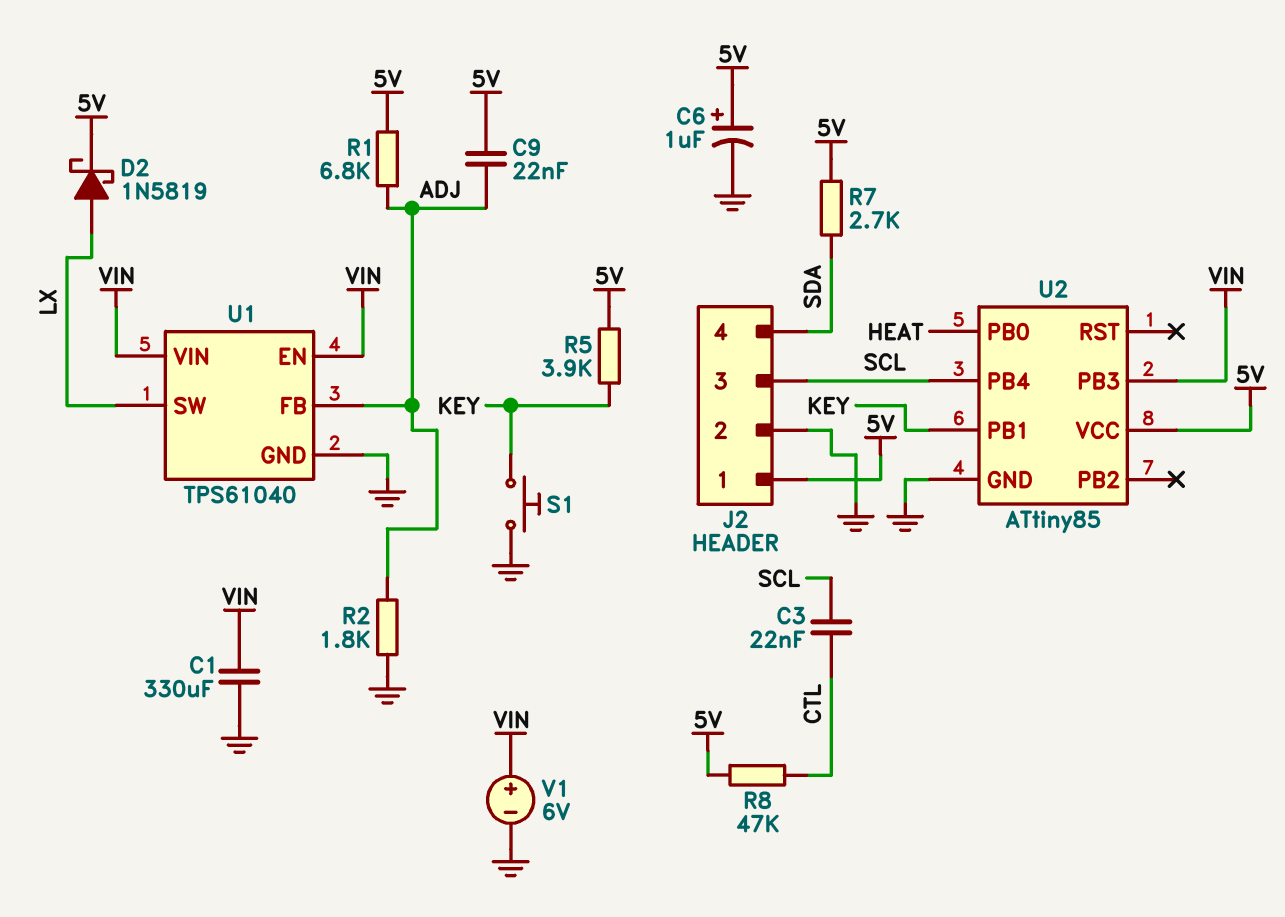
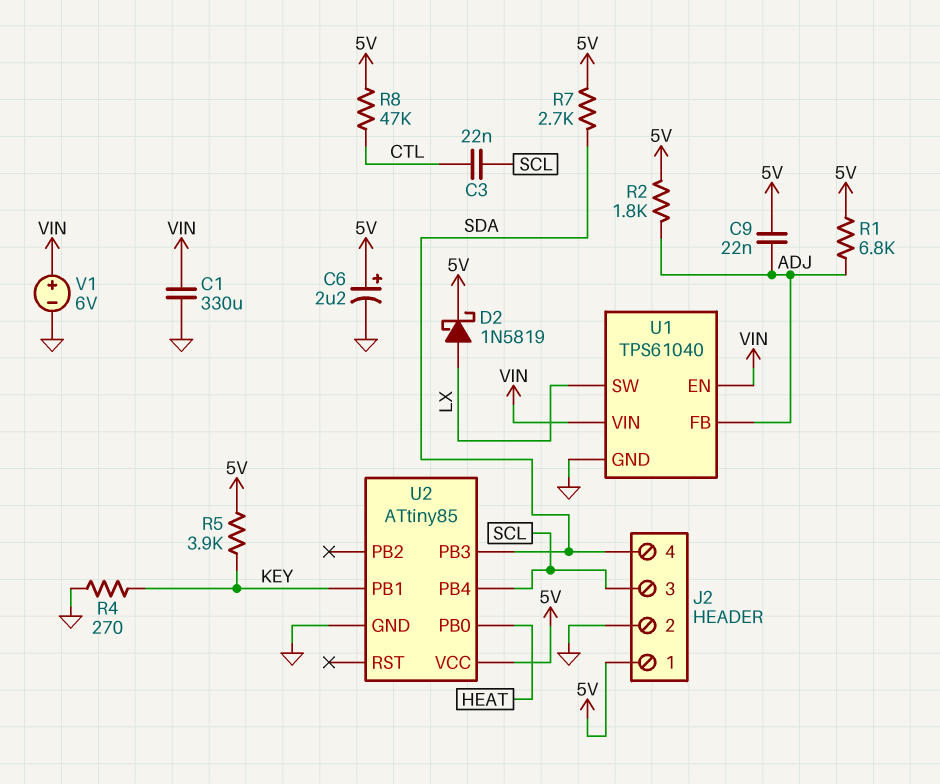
C6: 1uF (plus 5V, minus GND) -> 2.2uF (plus 5V, minus GND)
R2: 1.8k (ADJ, GND) -> 1.8k (5V, ADJ)
R4: none -> 270 (GND, KEY)
S1: button (GND, KEY) -> none
U2 pin PB3: VIN -> SDA

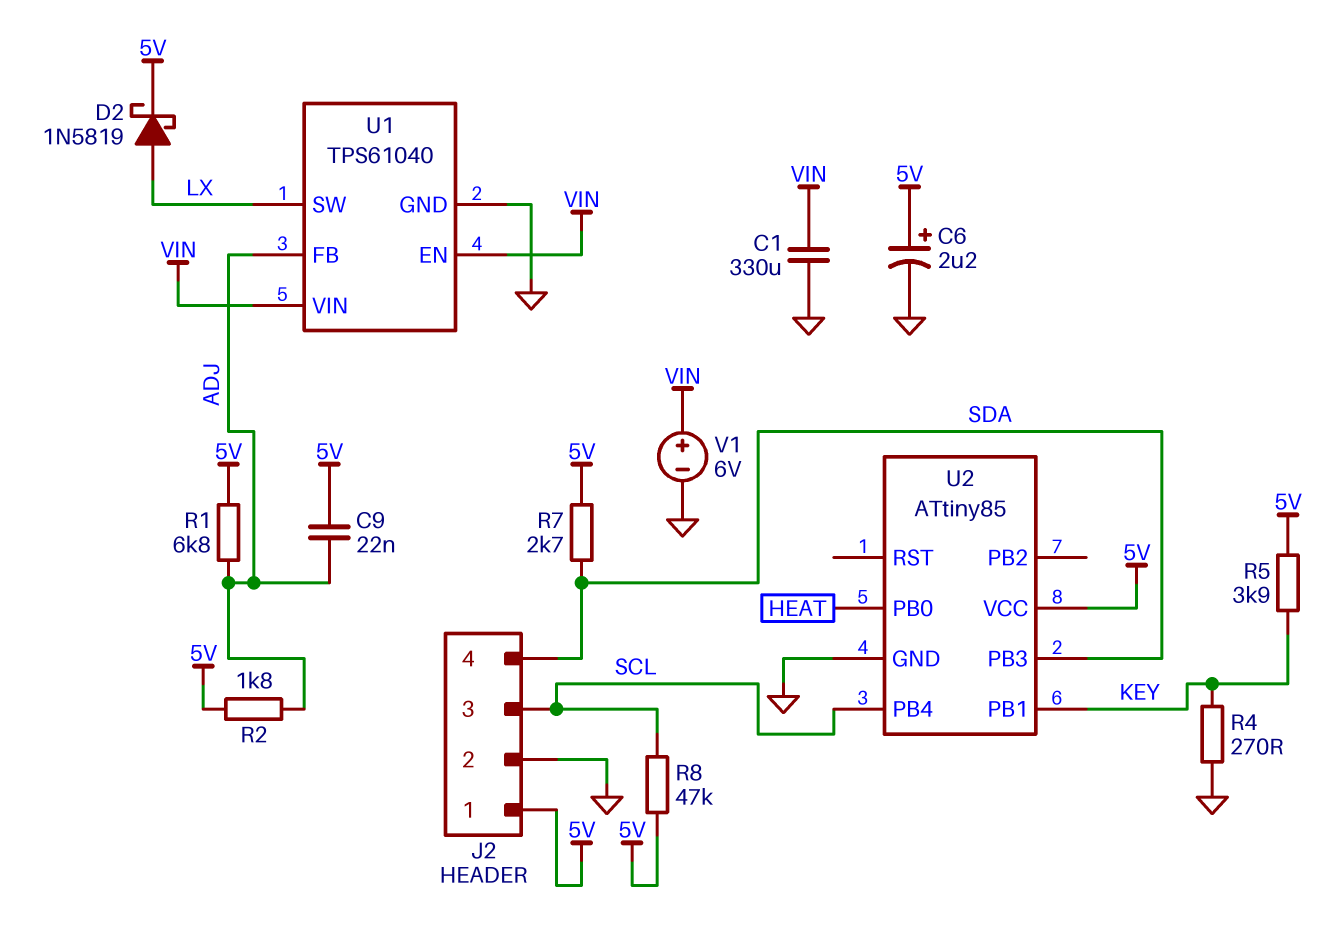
C3: 22nF (CTL, SCL) -> none
R8: 47k (5V, CTL) -> 47k (5V, SCL)

